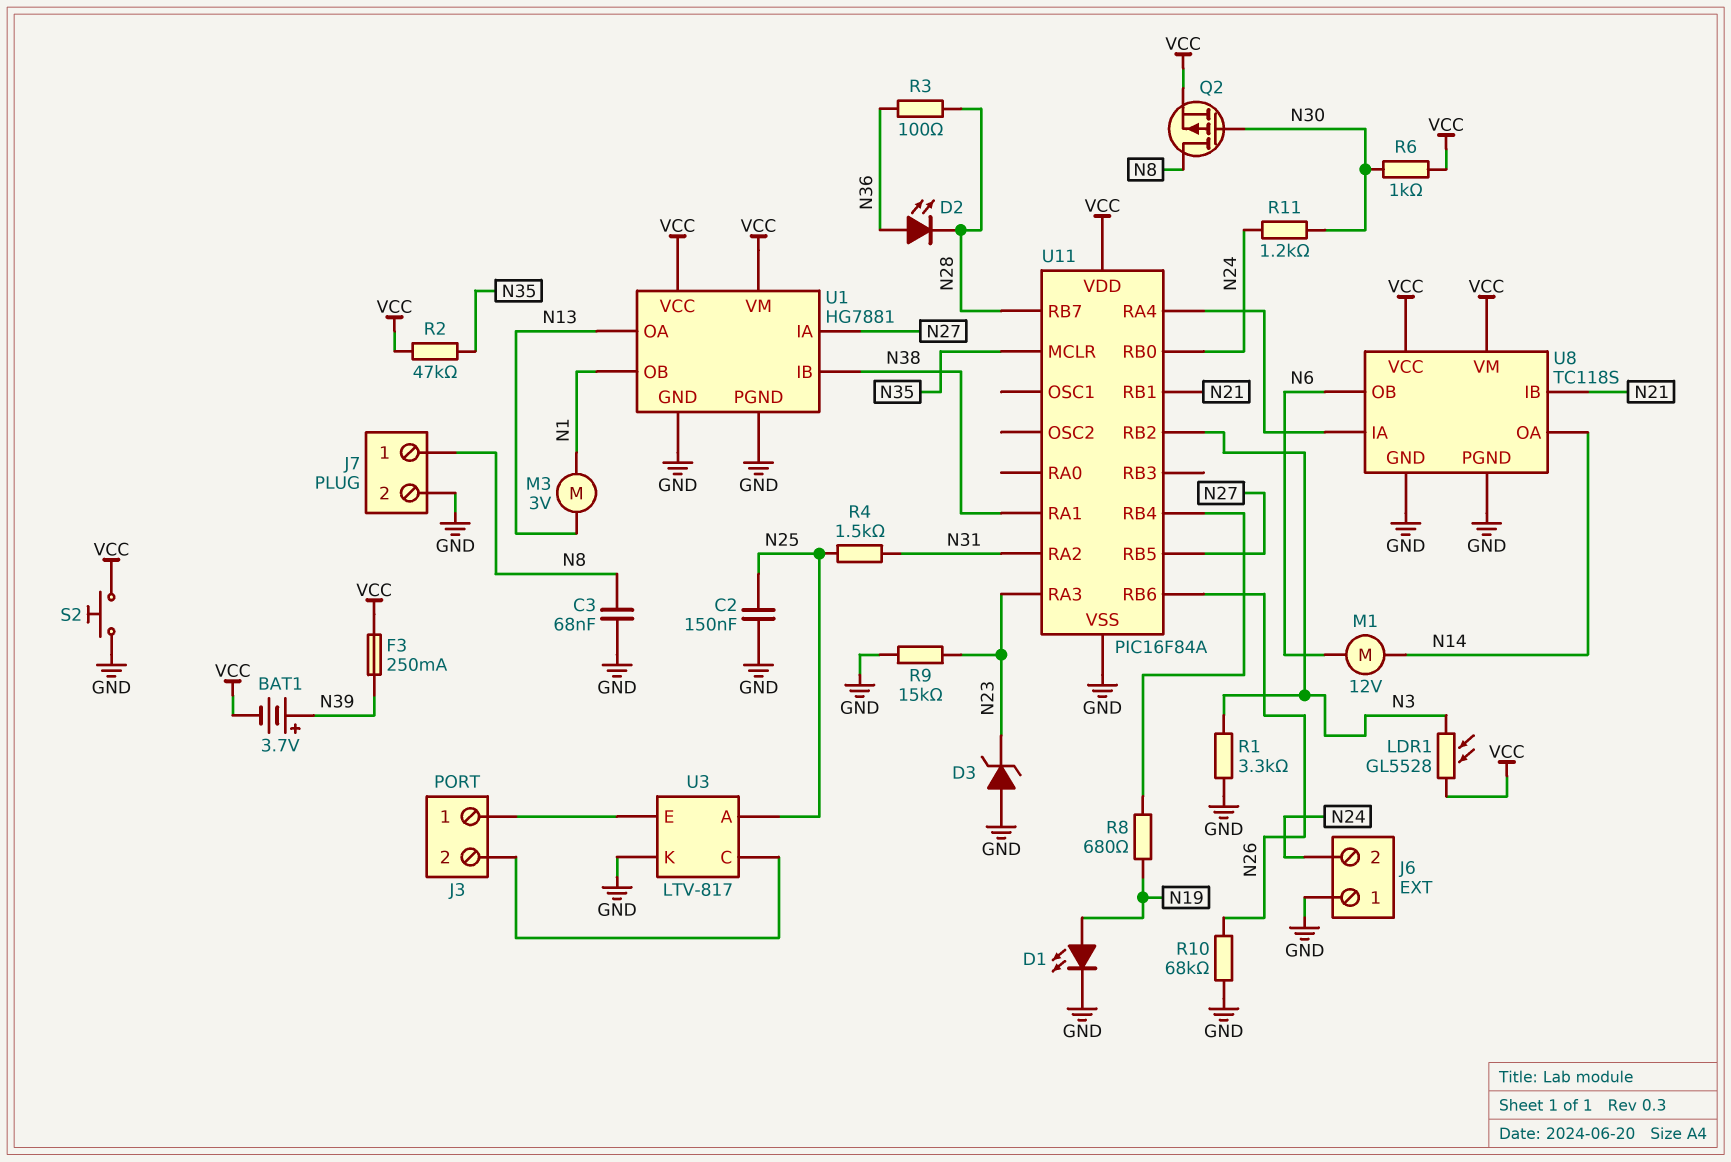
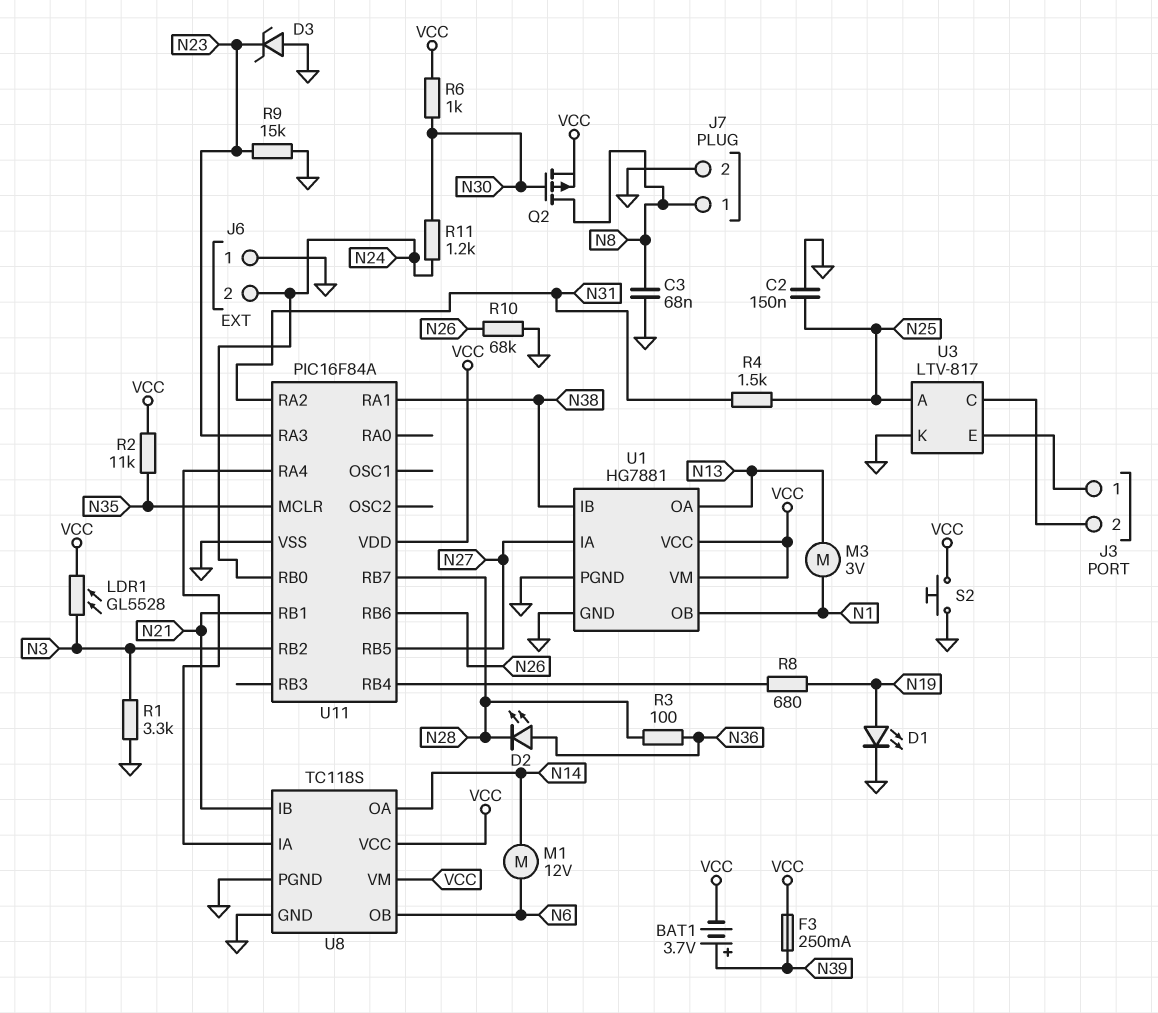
R2: 47k (N35, VCC) -> 11k (N35, VCC)

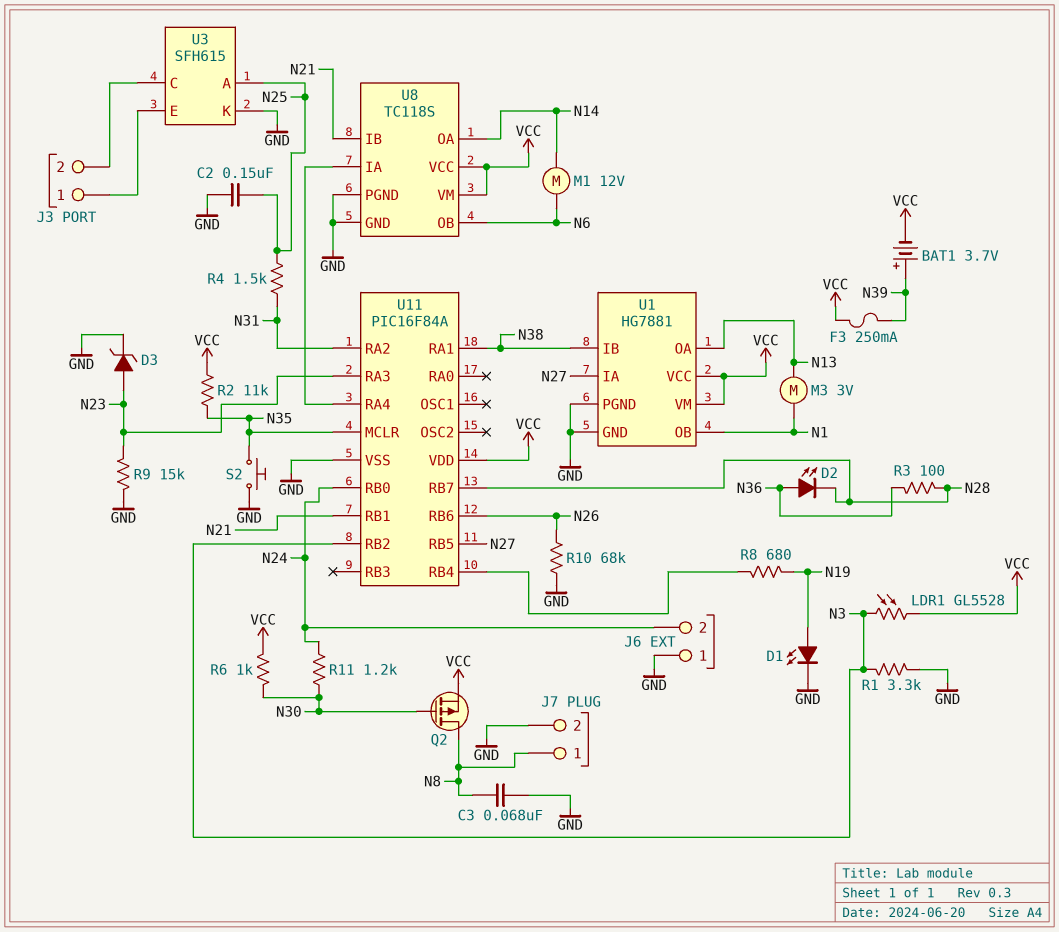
D3: zener (A GND, K N23) -> zener (A N23, K GND)
S2: button (GND, VCC) -> button (GND, N35)
U3: LTV-817 -> SFH615

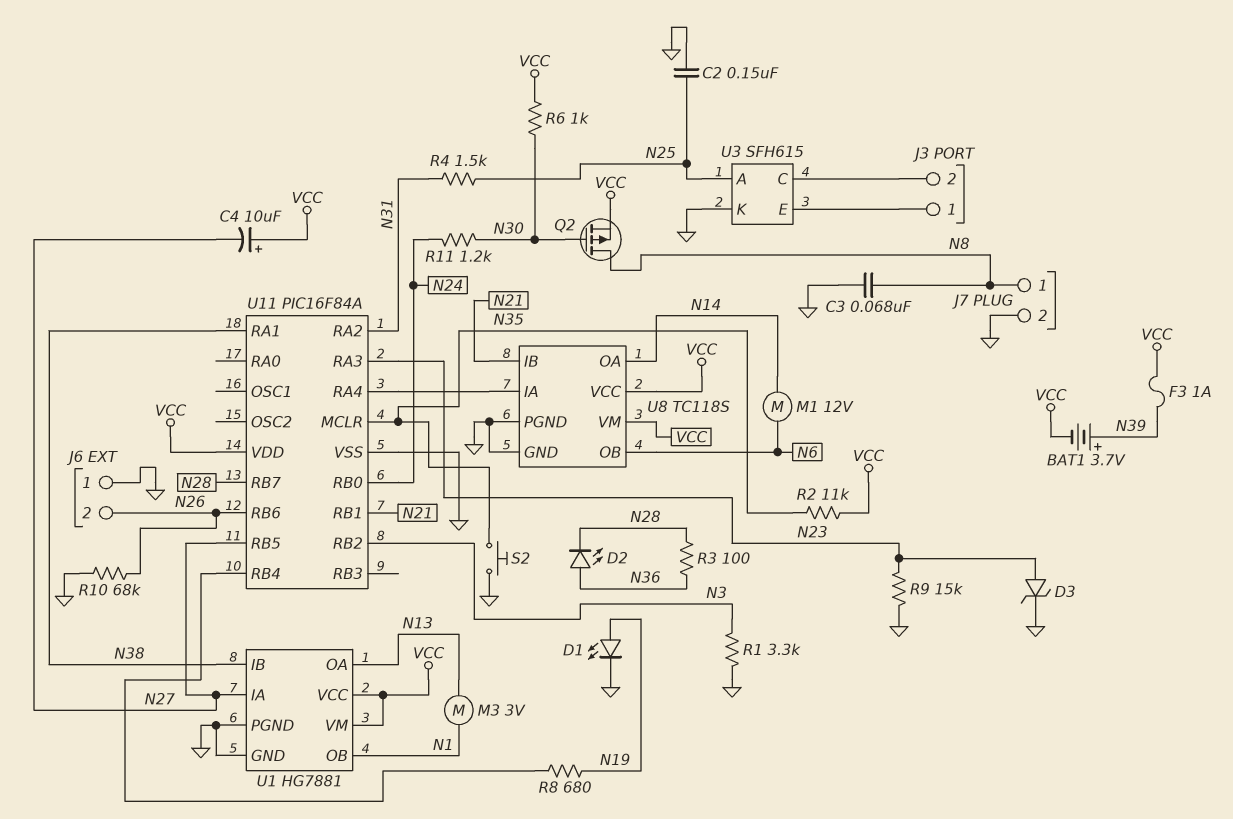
C4: none -> 10uF (plus VCC, minus N27)
F3: 250mA (N39, VCC) -> 1A (N39, VCC)
J6 pin 2: N24 -> N26
LDR1: GL5528 (N3, VCC) -> none

